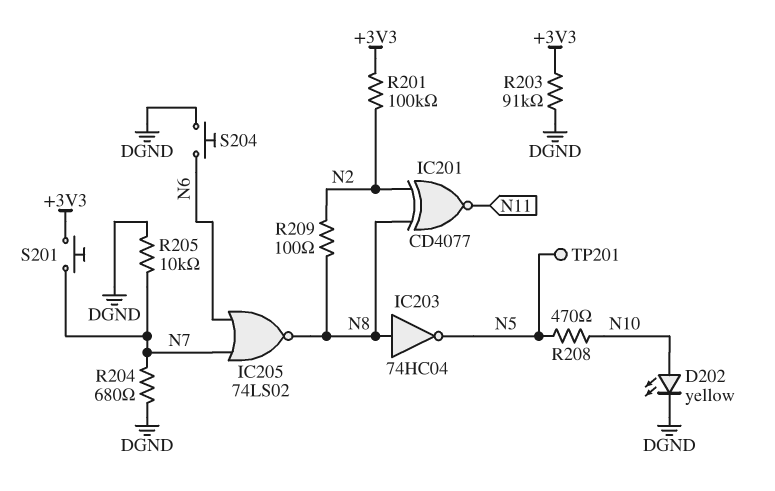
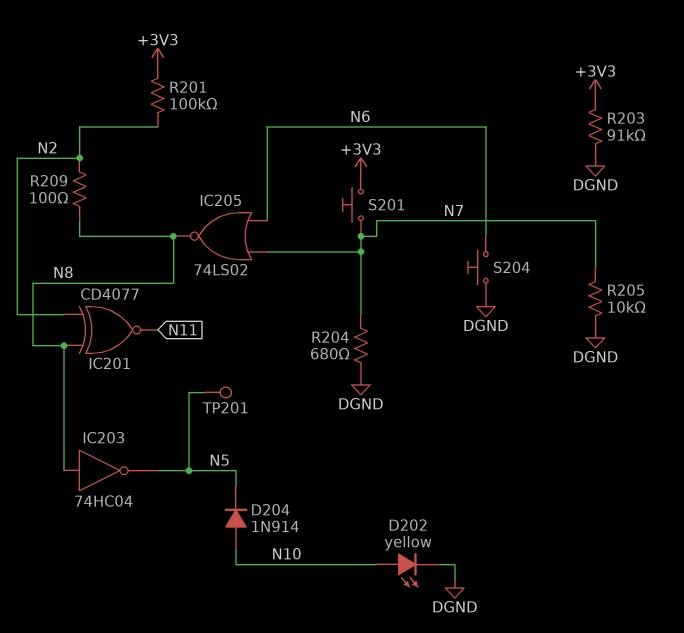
D204: none -> diode 1N914 (A N10, K N5)
R208: 470 (N5, N10) -> none

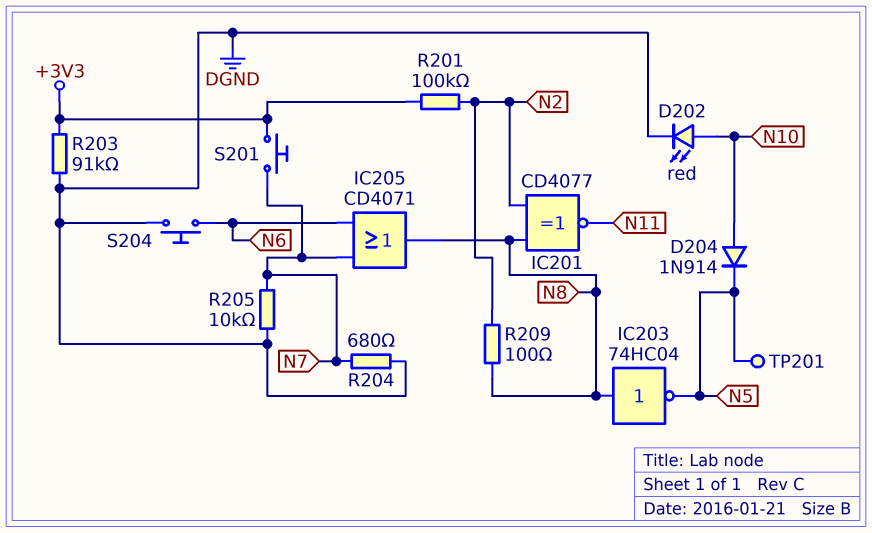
D202: LED yellow (A N10, K DGND) -> LED red (A N10, K DGND)
IC205: NOR 74LS02 (in N6, in N7, out N8) -> OR CD4071 (in N6, in N7, out N8)

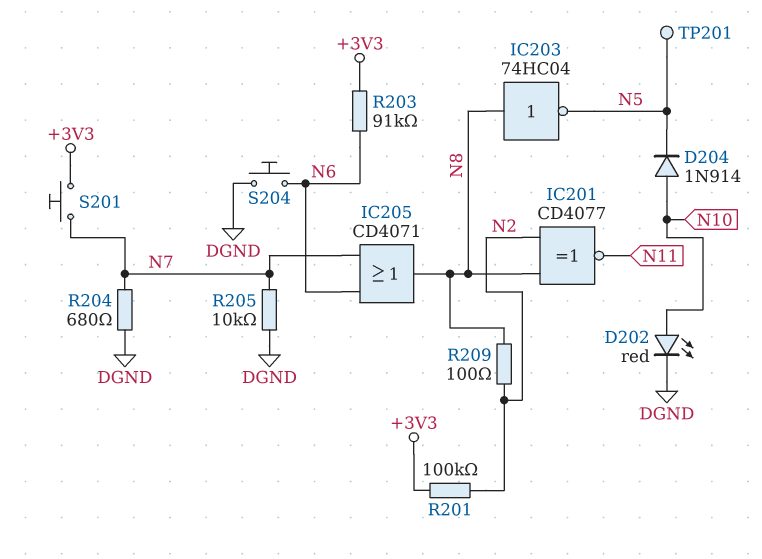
R203: 91k (+3V3, DGND) -> 91k (+3V3, N6)

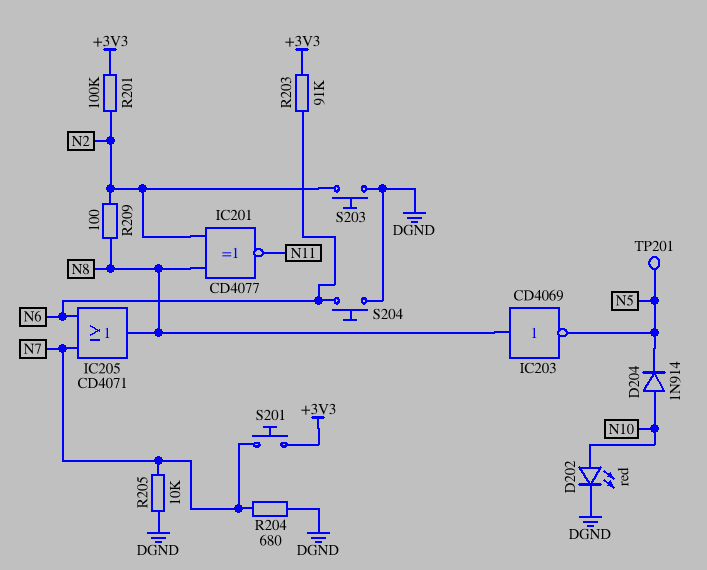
IC203: NOT 74HC04 (in N8, out N5) -> NOT CD4069 (in N8, out N5)
S203: none -> button (DGND, N2)

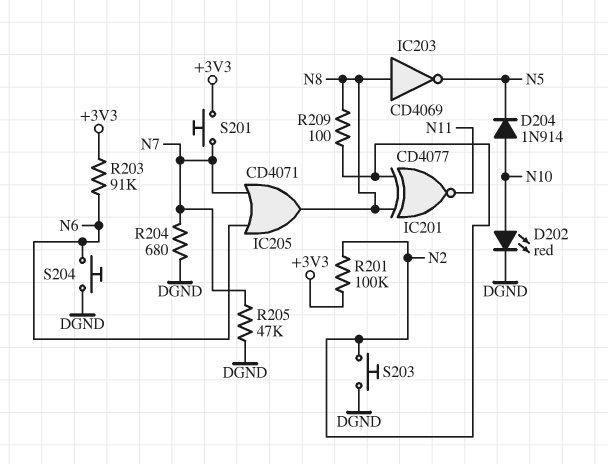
R205: 10k (DGND, N7) -> 47k (DGND, N7)
TP201: test point (N5) -> none

